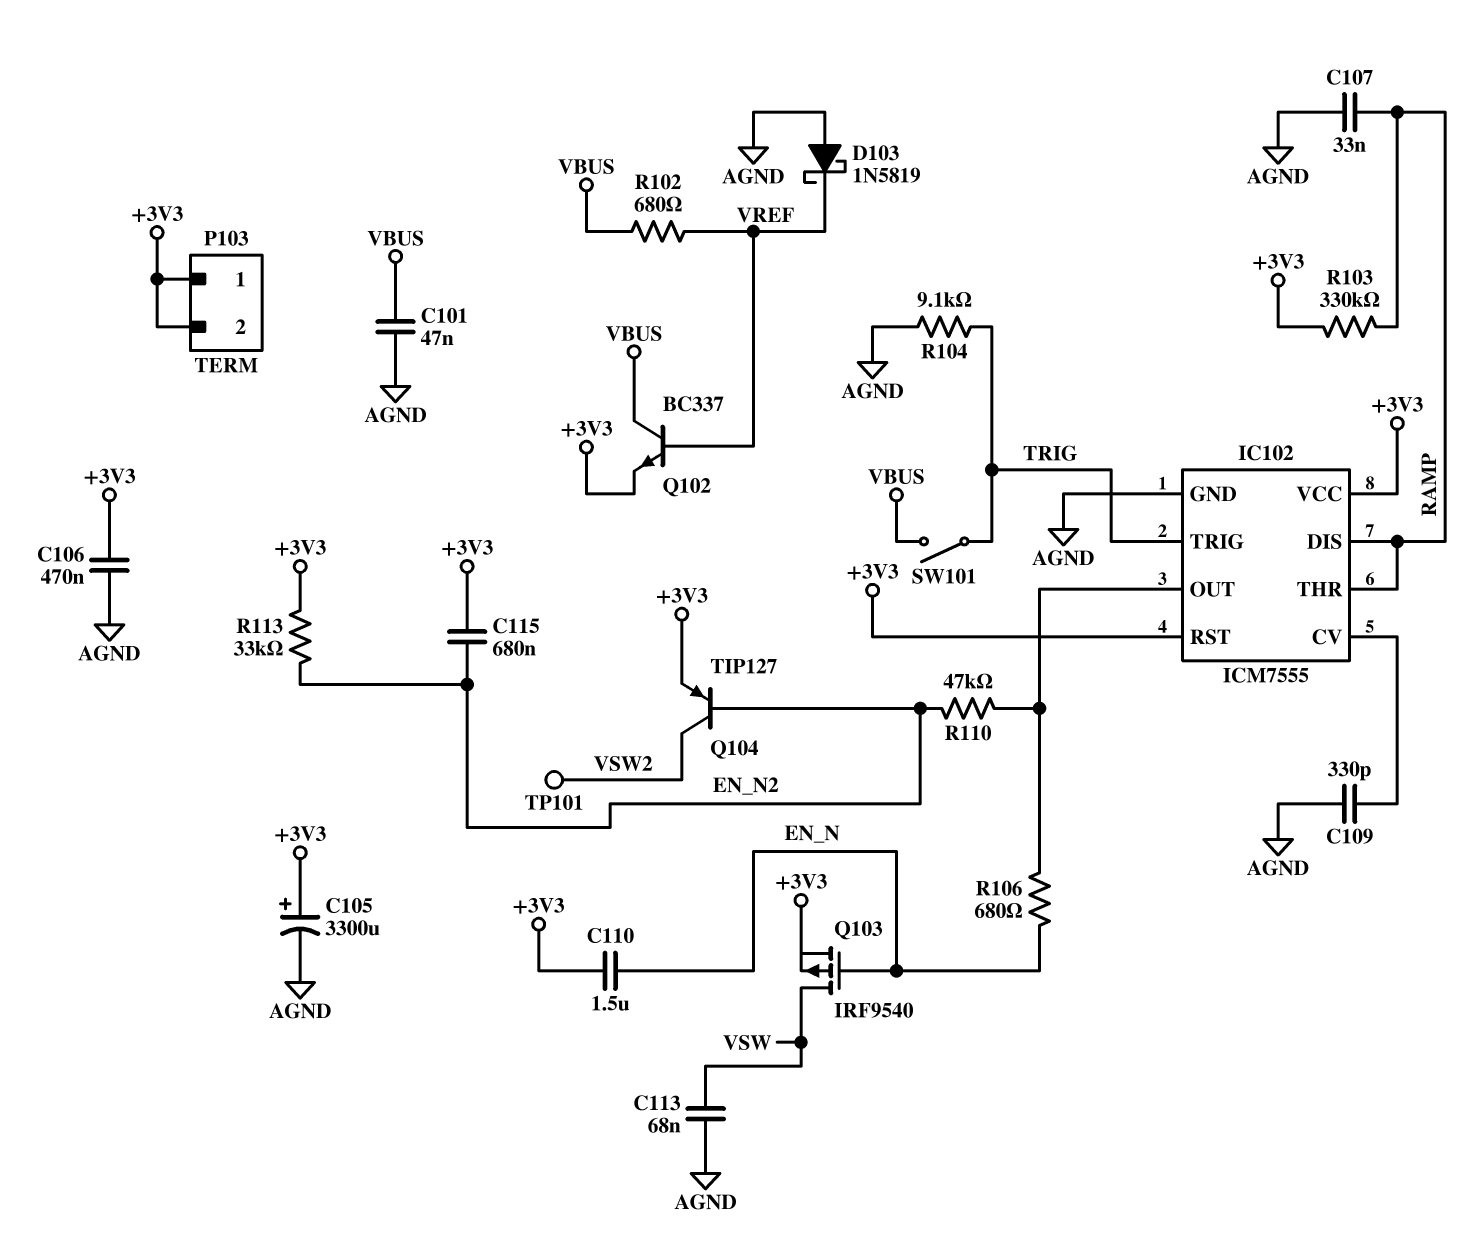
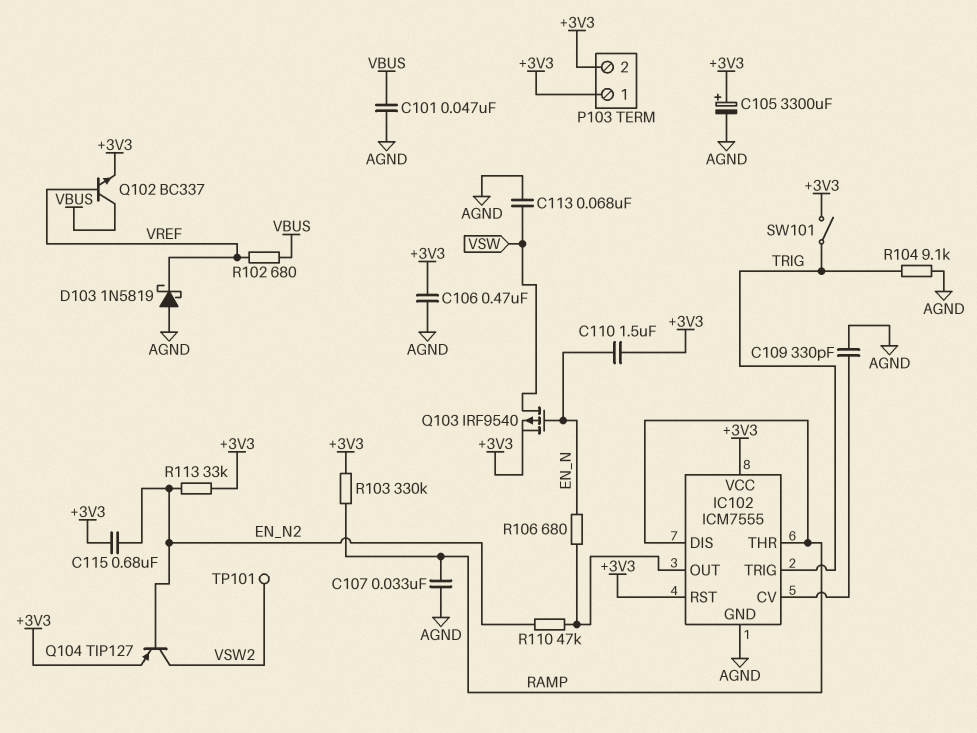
SW101: switch (TRIG, VBUS) -> switch (+3V3, TRIG)

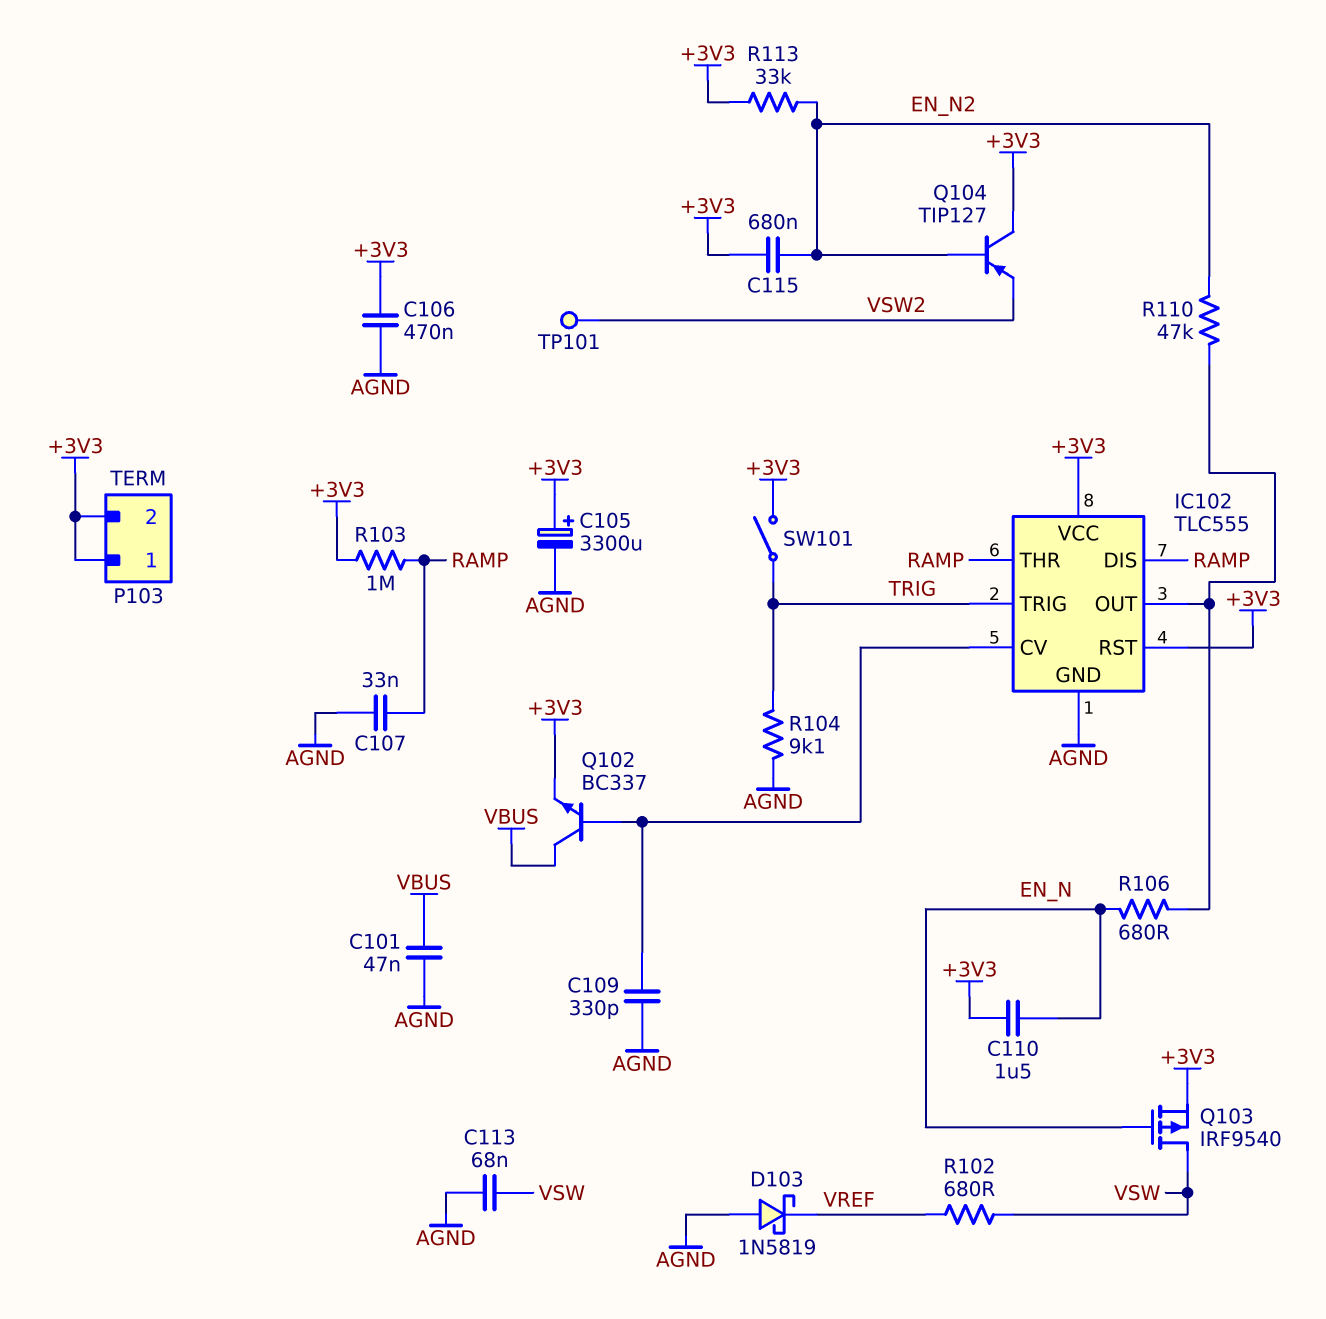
IC102: ICM7555 -> TLC555
Q102: NPN BC337 (B VREF, C VBUS, E +3V3) -> NPN BC337 (B IC102/CV, C VBUS, E +3V3)
Q104: PNP TIP127 (B EN_N2, C VSW2, E +3V3) -> PNP TIP127 (B EN_N2, C +3V3, E VSW2)
R102: 680 (VBUS, VREF) -> 680 (VREF, VSW)
R103: 330k (+3V3, RAMP) -> 1M (+3V3, RAMP)

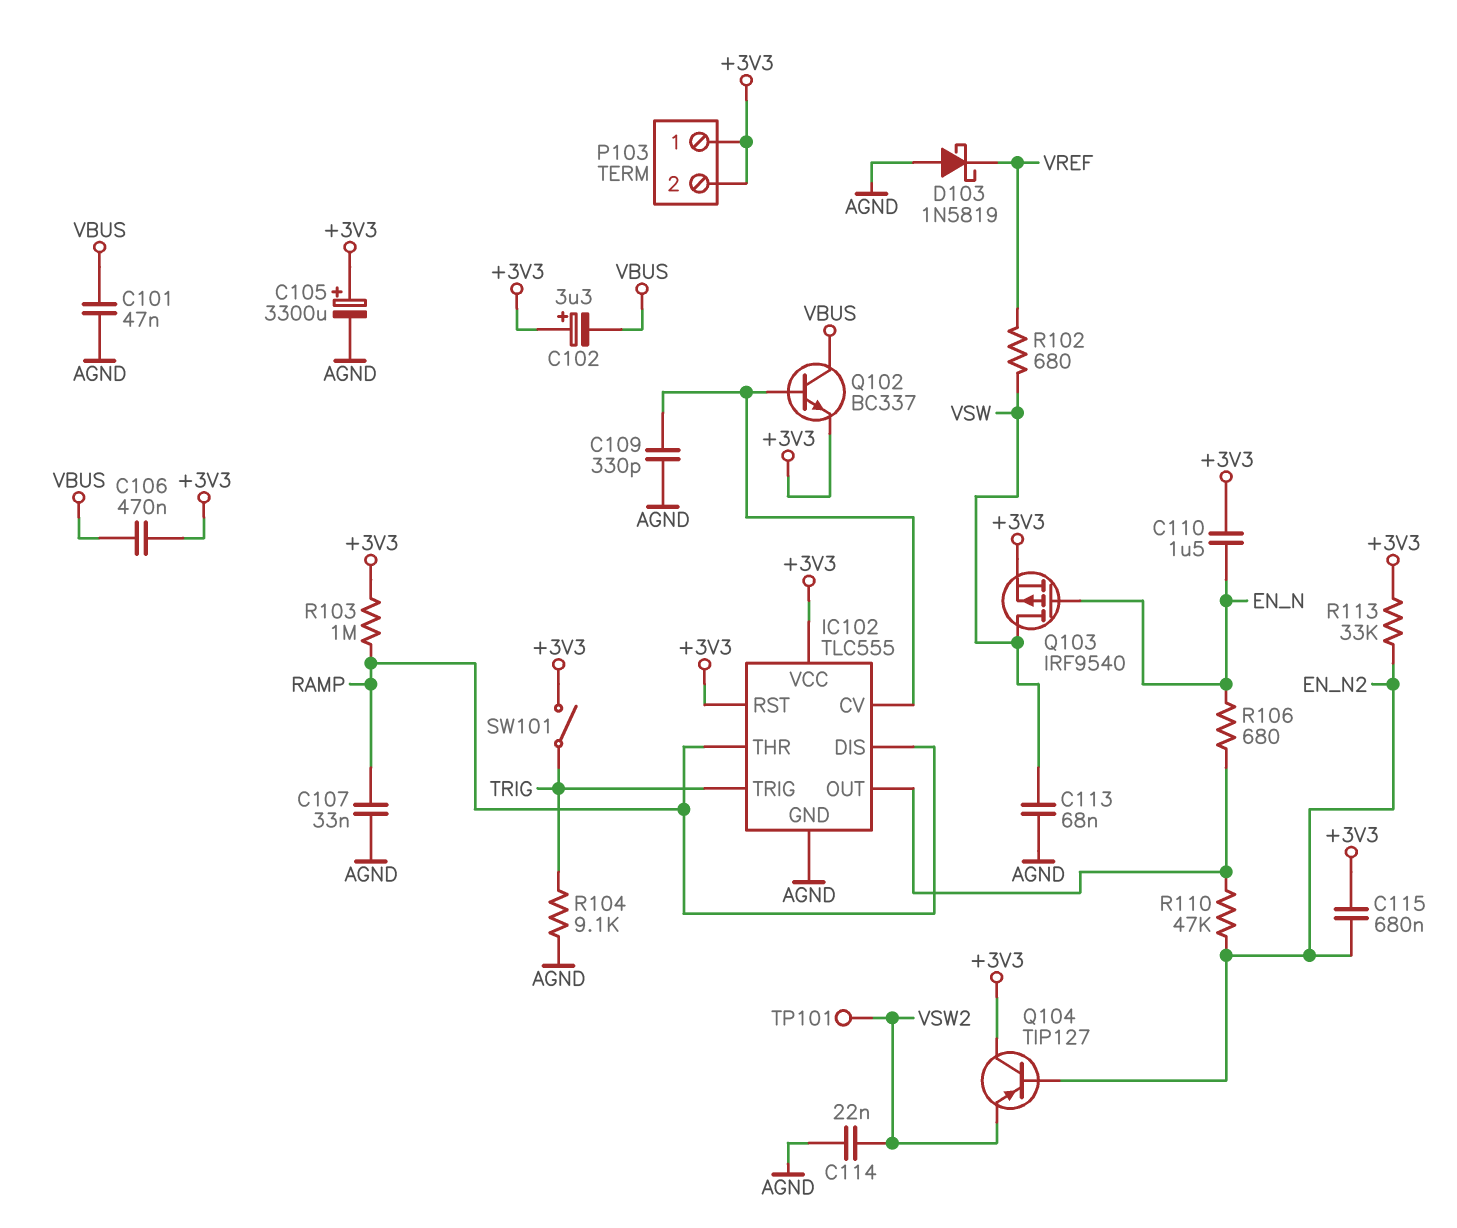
C102: none -> 3.3uF (plus +3V3, minus VBUS)
C106: 470nF (+3V3, AGND) -> 470nF (+3V3, VBUS)
C114: none -> 22nF (AGND, VSW2)

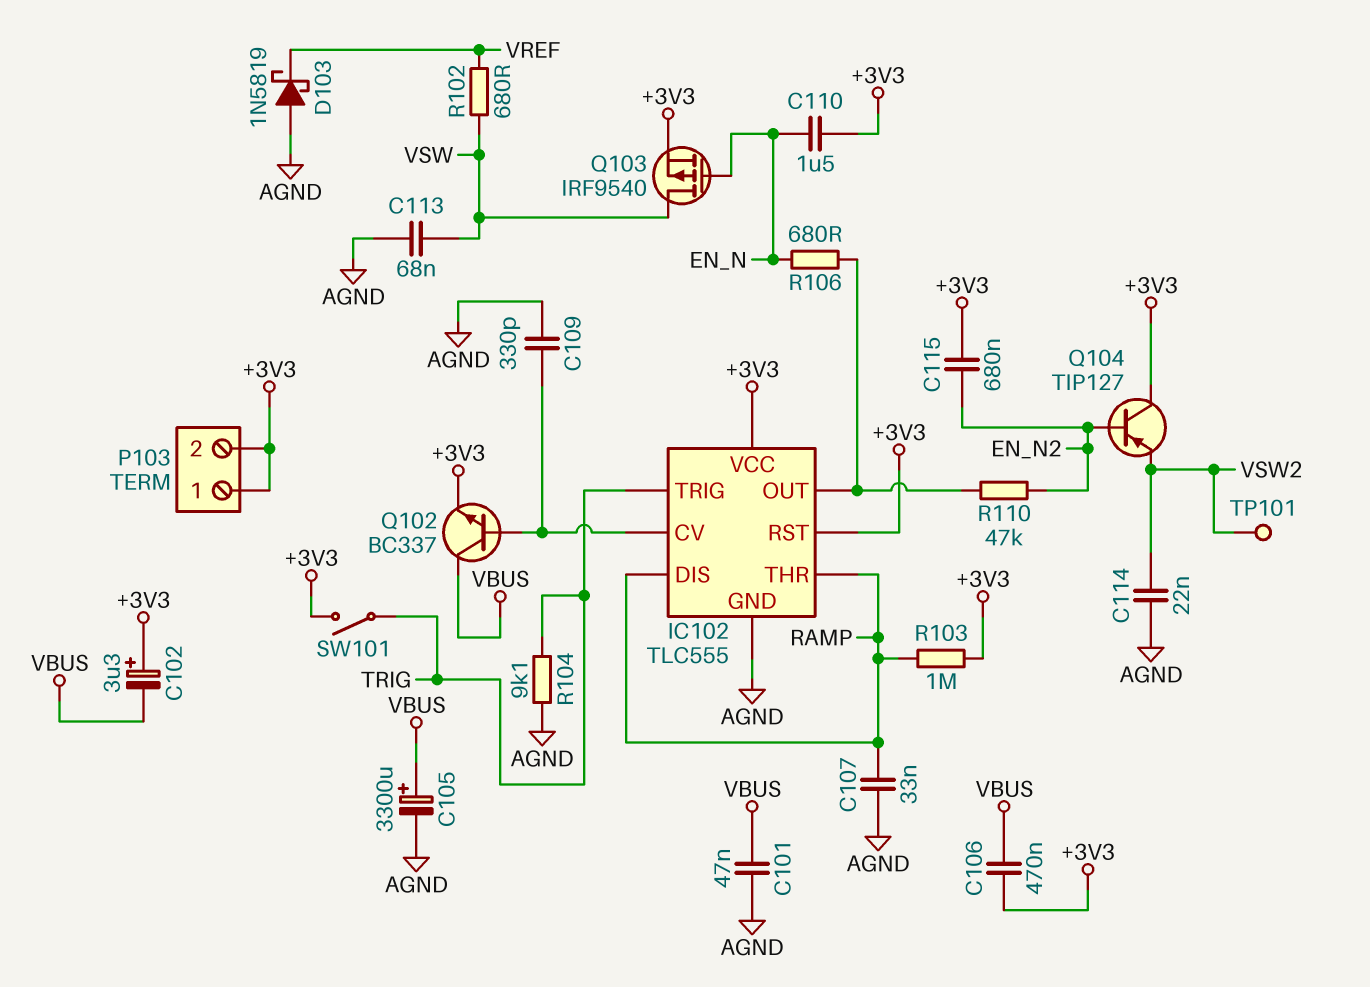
C105: 3300uF (plus +3V3, minus AGND) -> 3300uF (plus VBUS, minus AGND)
R113: 33k (+3V3, EN_N2) -> none

